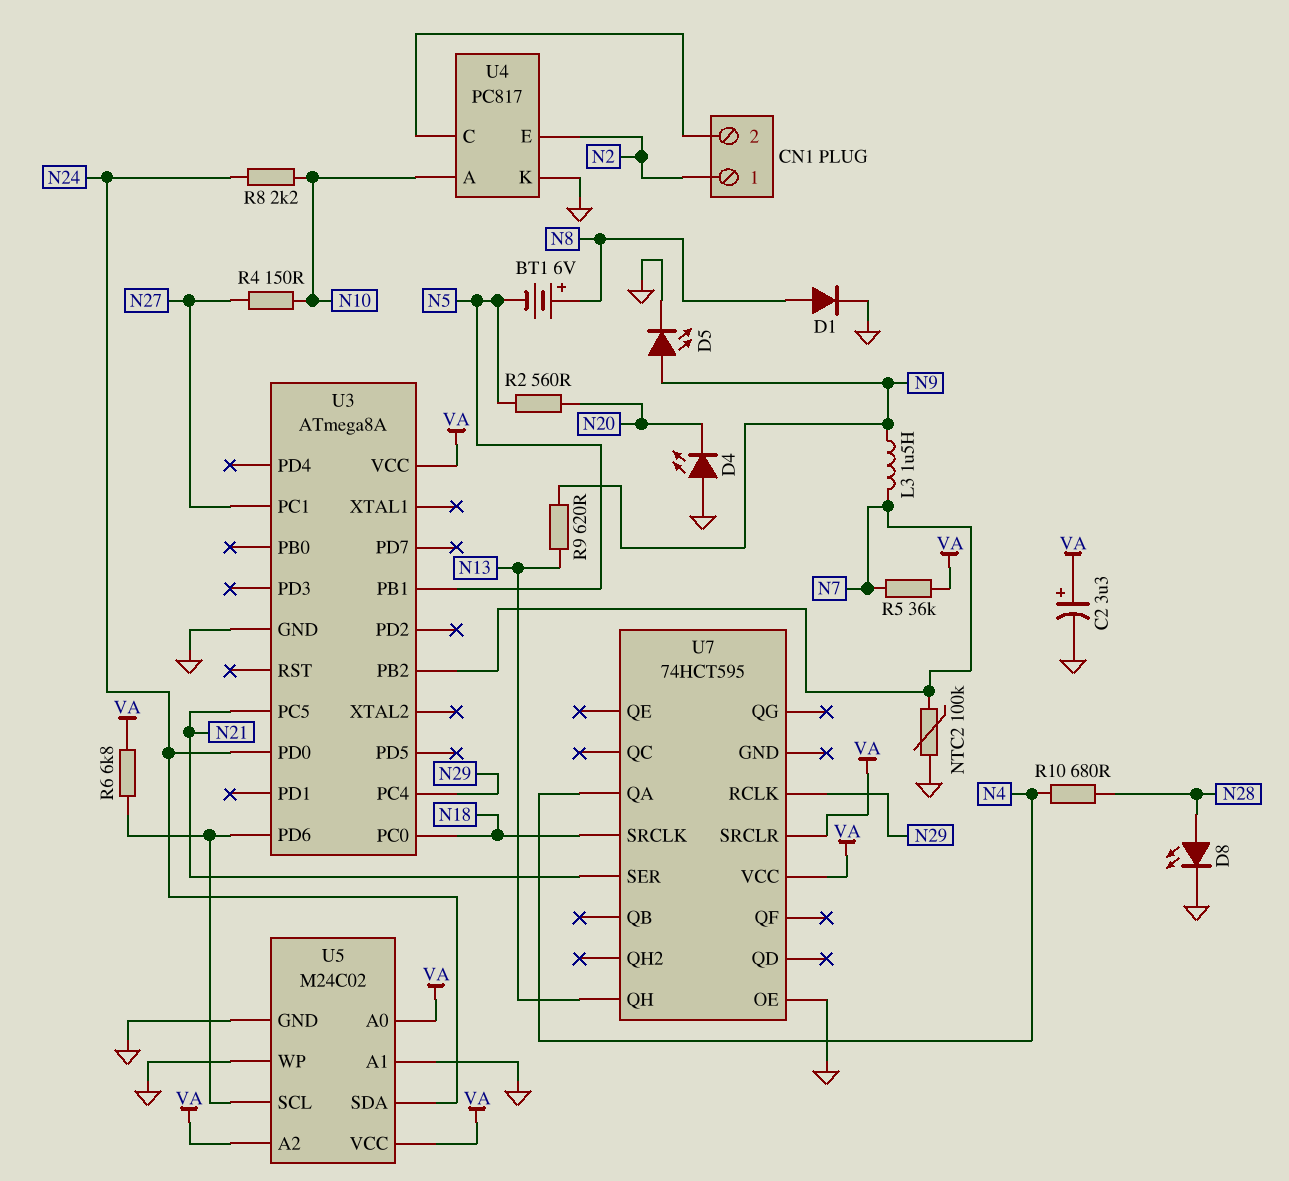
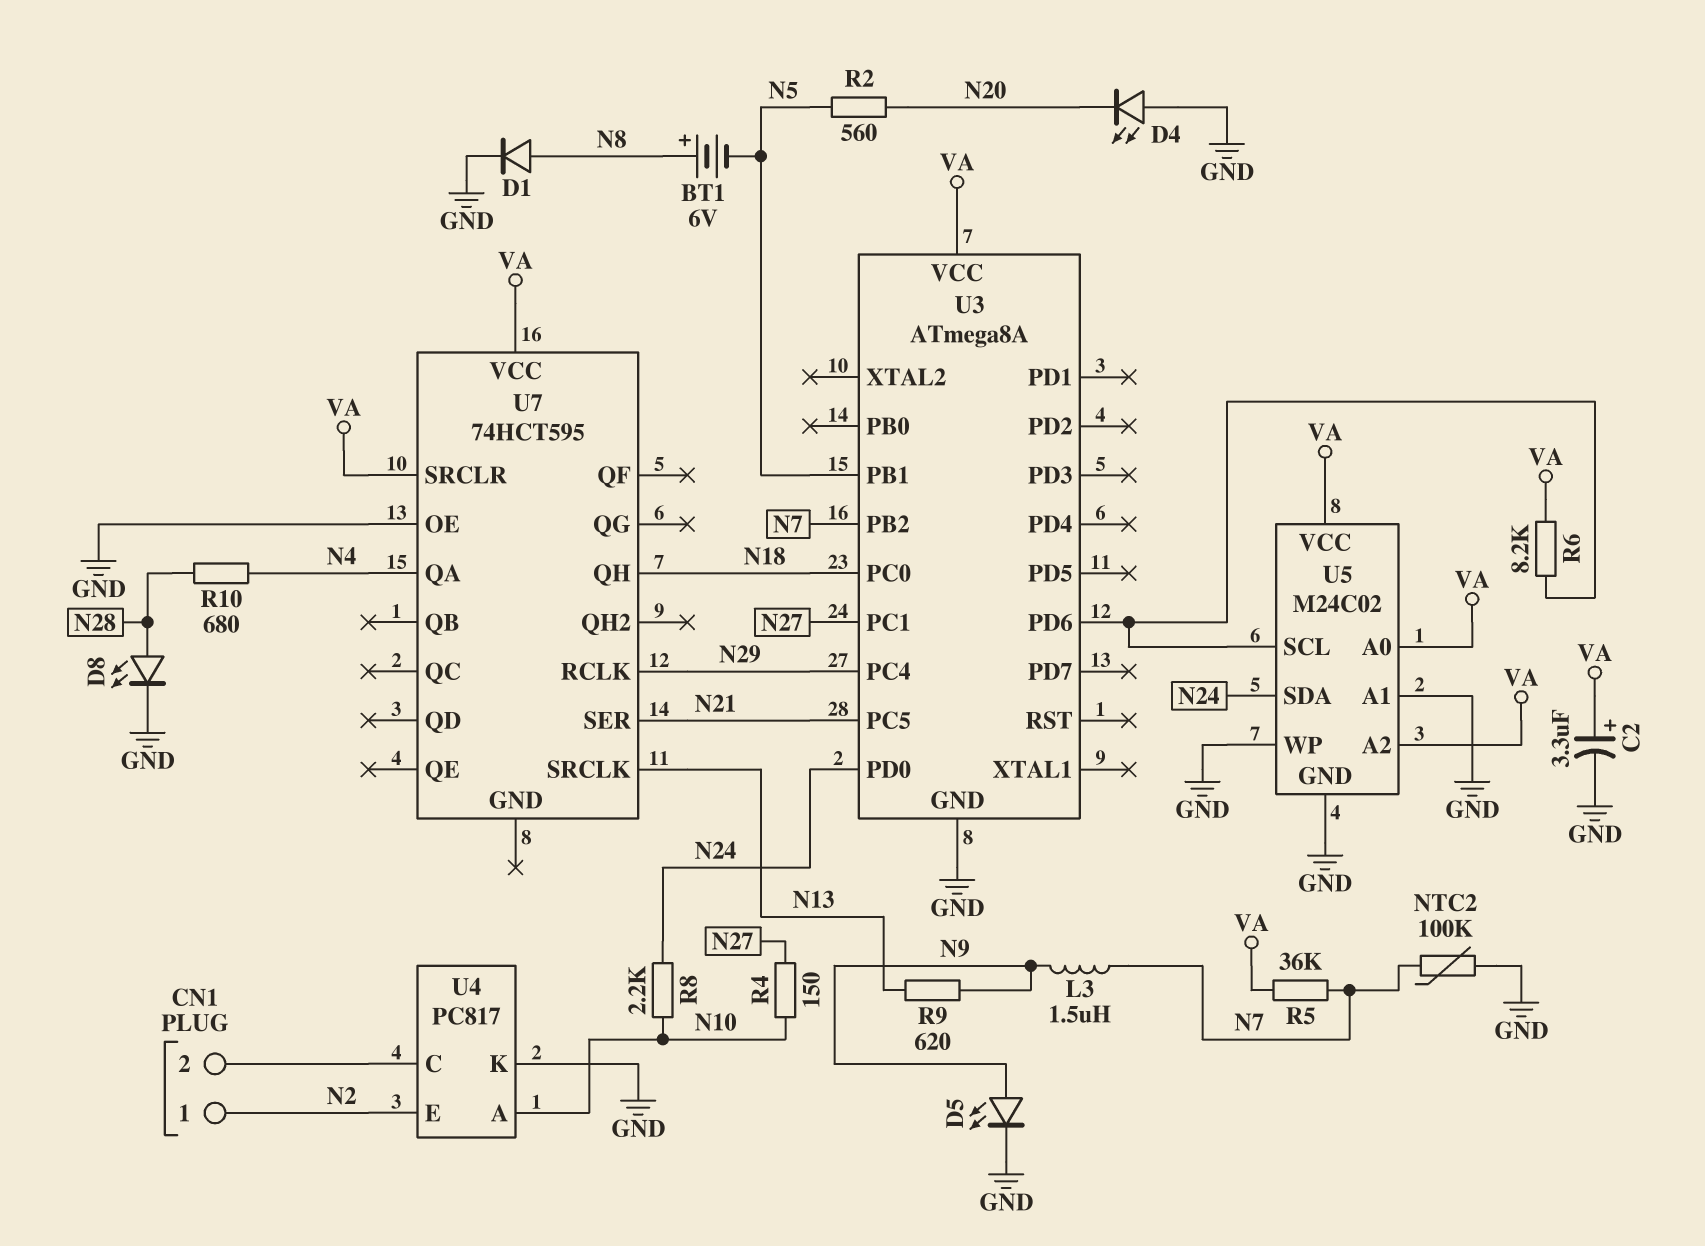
R6: 6.8k (U3/PD6, VA) -> 8.2k (U3/PD6, VA)
U7 pin QH: N13 -> N18
U7 pin SRCLK: N18 -> N13

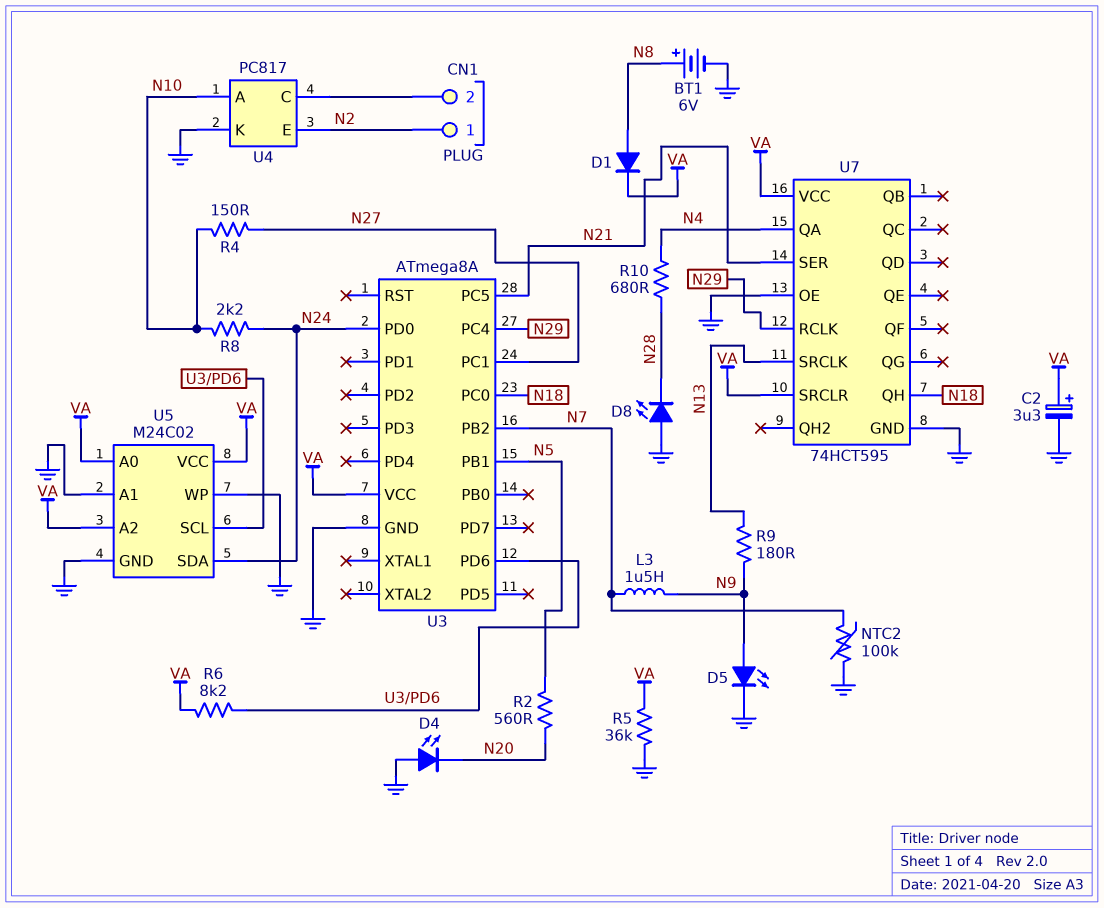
BT1: 6V (plus N8, minus N5) -> 6V (plus N8, minus GND)
D1: diode (A N8, K GND) -> diode (A N8, K VA)
D8: LED (A N28, K GND) -> LED (A GND, K N28)
R5: 36k (N7, VA) -> 36k (GND, VA)
R9: 620 (N9, N13) -> 180 (N9, N13)
U7 pin GND: none -> GND

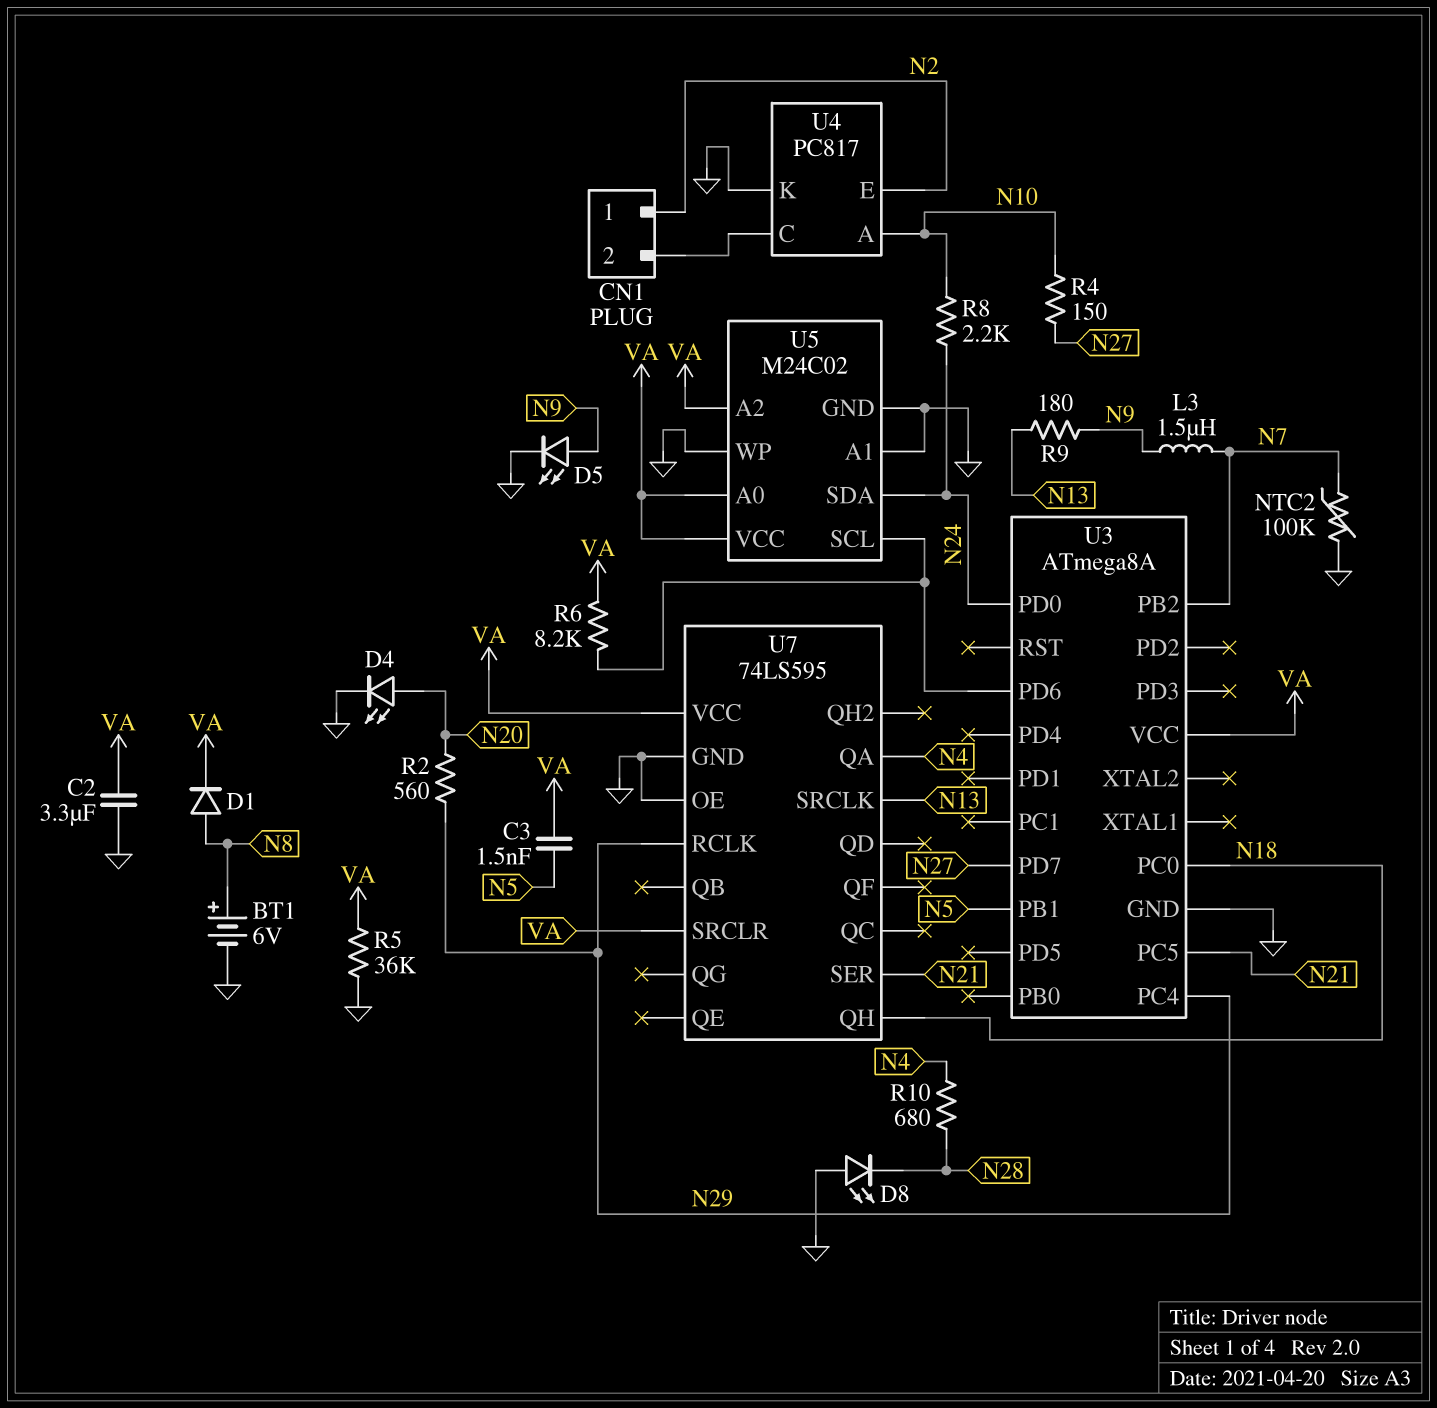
C2: 3.3uF (plus VA, minus GND) -> 3.3uF (GND, VA)
C3: none -> 1.5nF (N5, VA)
D4: LED (A GND, K N20) -> LED (A N20, K GND)
R2: 560 (N5, N20) -> 560 (N20, N29)
U3 pin PC1: N27 -> none
U3 pin PD7: none -> N27
U7: 74HCT595 -> 74LS595

